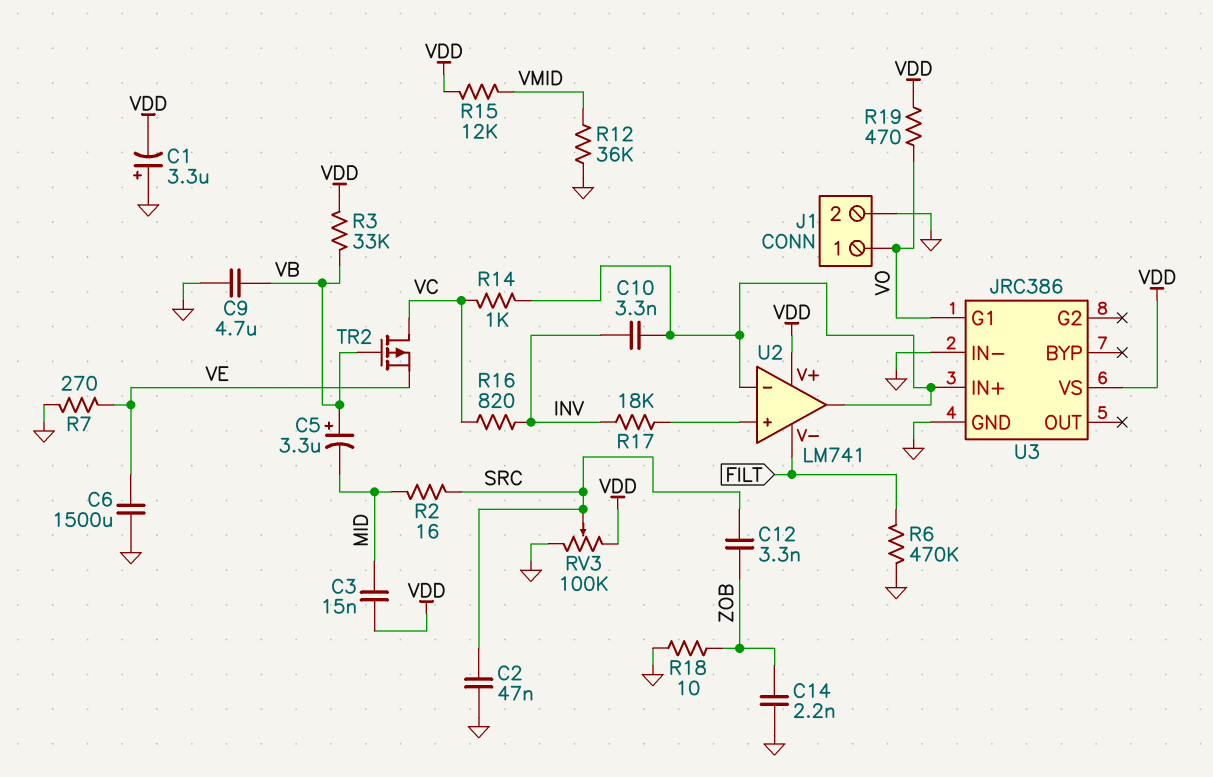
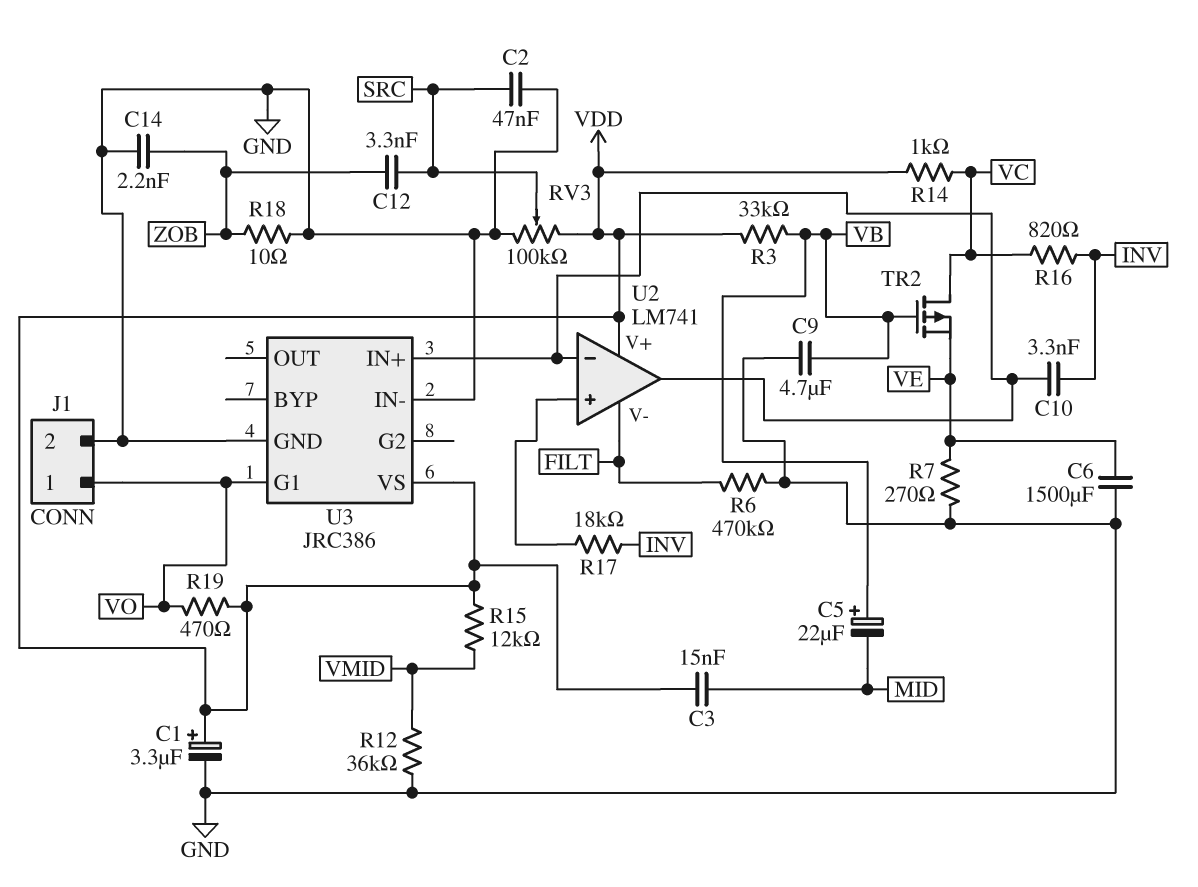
C1: 3.3uF (plus GND, minus VDD) -> 3.3uF (plus VDD, minus GND)
C5: 3.3uF (plus VB, minus MID) -> 22uF (plus VB, minus MID)
R2: 16 (MID, SRC) -> none
R14: 1k (U2/in-, VC) -> 1k (VC, VDD)

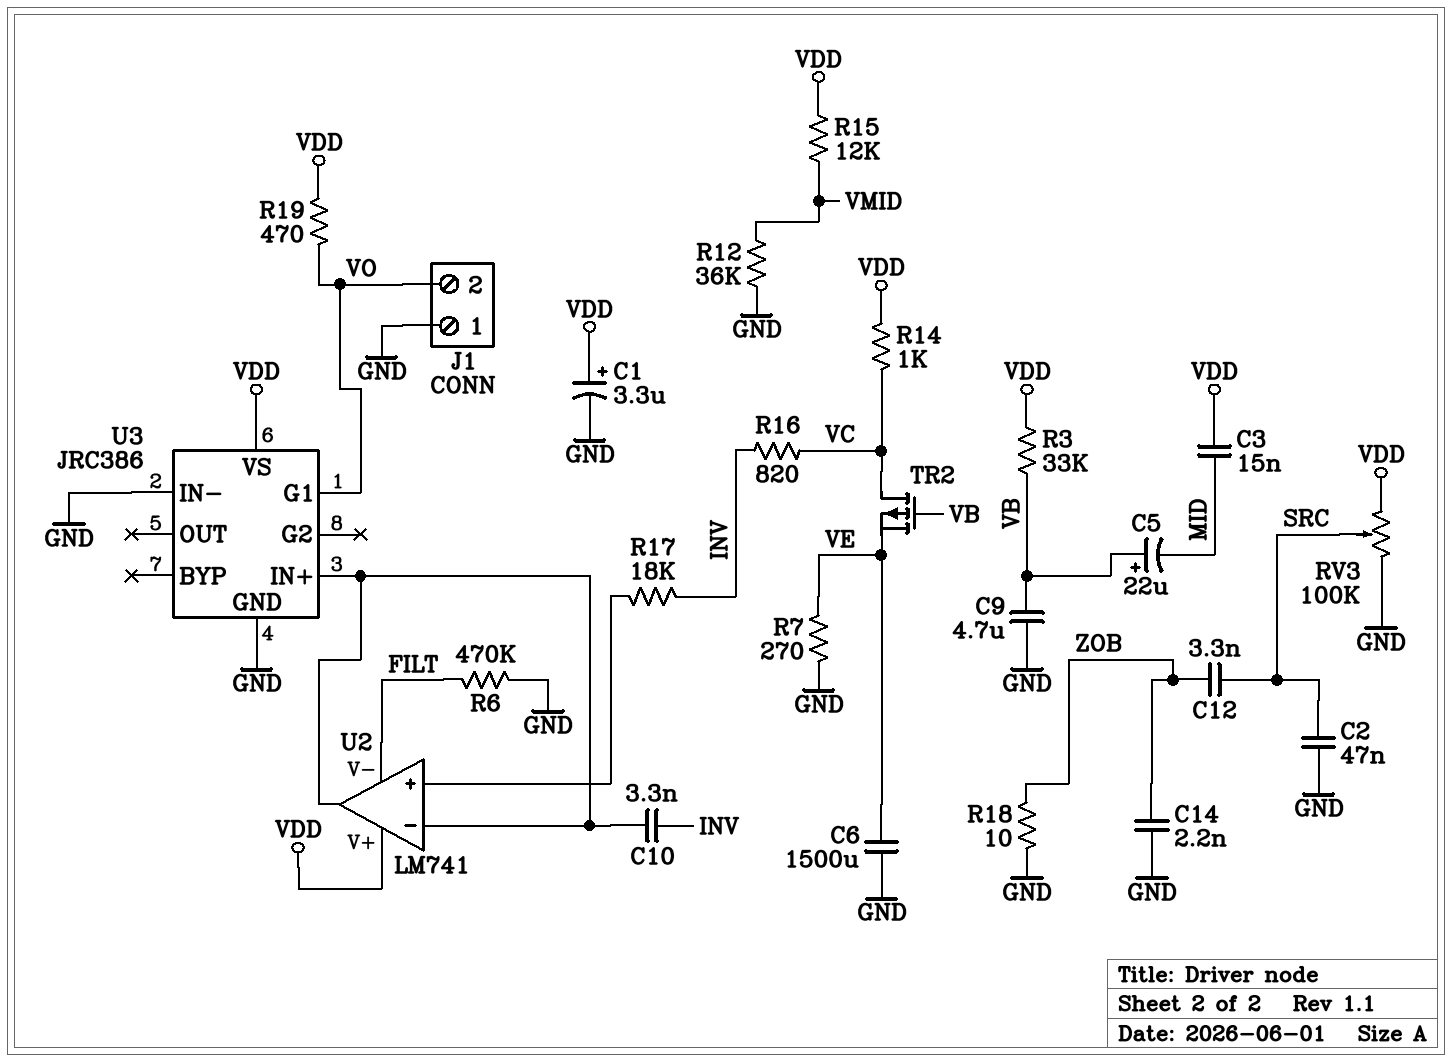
J1 pin 1: VO -> GND
J1 pin 2: GND -> VO

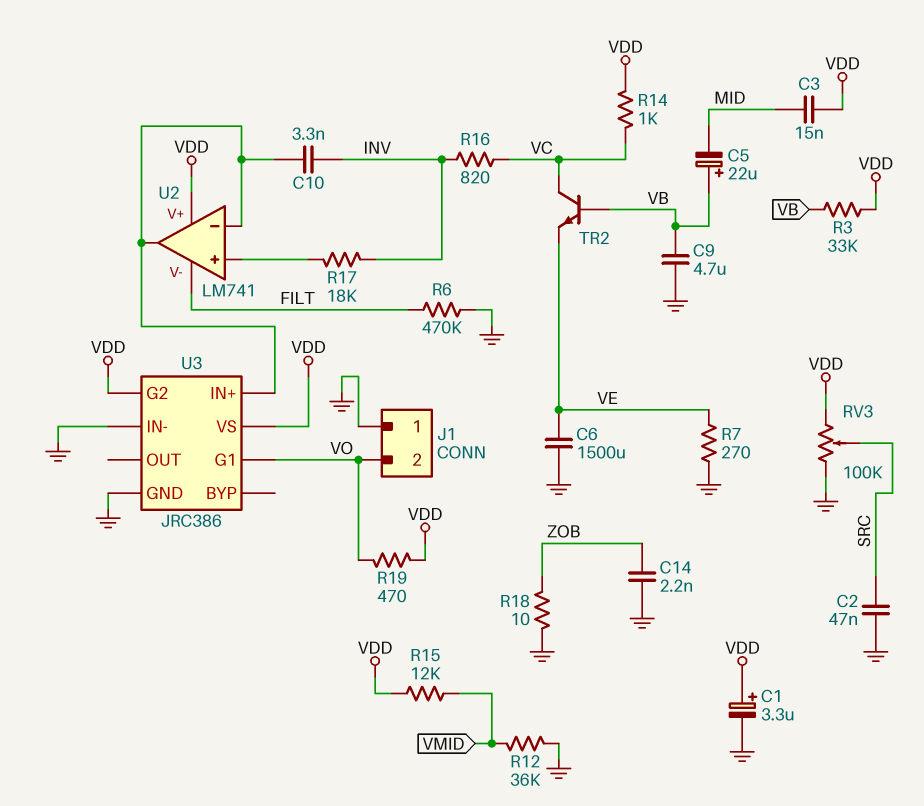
C12: 3.3nF (SRC, ZOB) -> none
TR2: PMOS (G VB, D VC, S VE) -> NPN (B VB, C VC, E VE)
U3 pin G2: none -> VDD

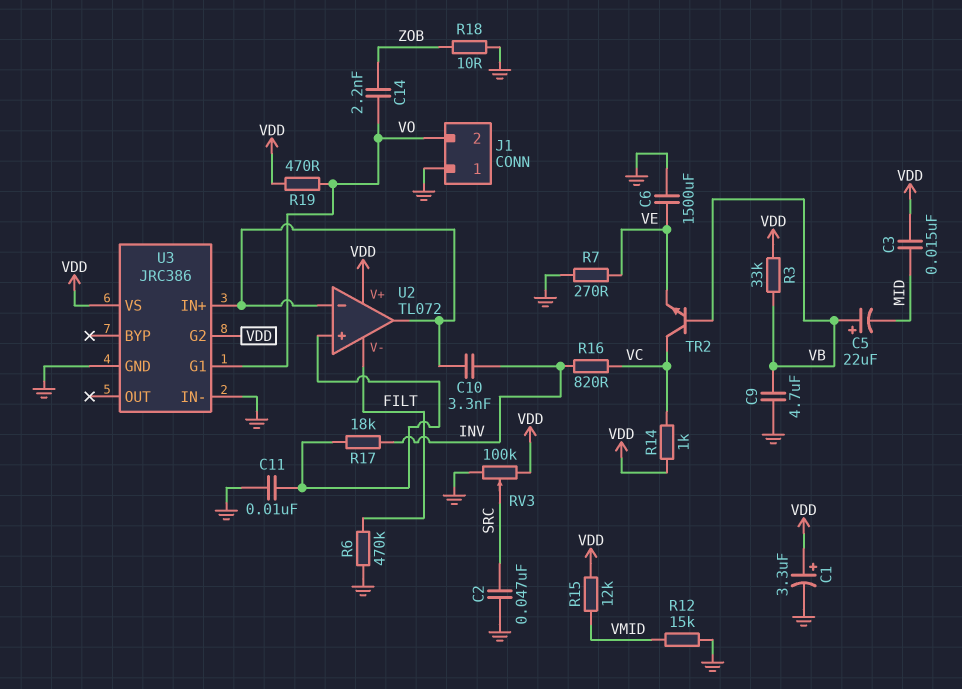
C11: none -> 10nF (GND, U2/in+)
C14: 2.2nF (GND, ZOB) -> 2.2nF (VO, ZOB)
R12: 36k (GND, VMID) -> 15k (GND, VMID)
U2: LM741 -> TL072

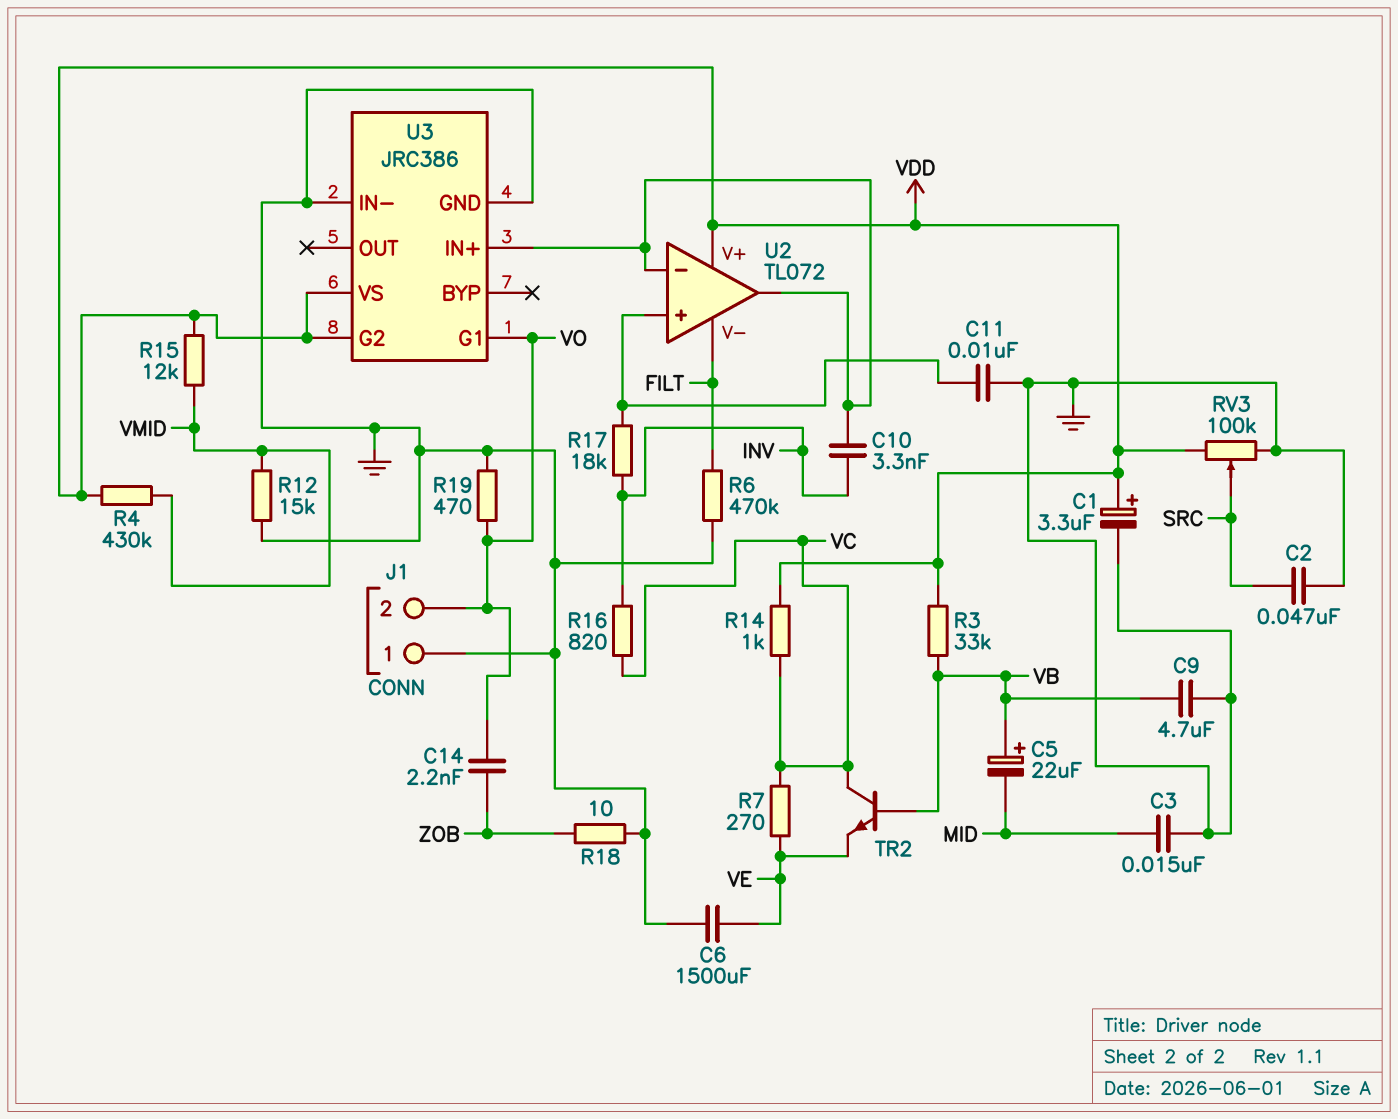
C3: 15nF (MID, VDD) -> 15nF (GND, MID)
R4: none -> 430k (VDD, VMID)
R7: 270 (GND, VE) -> 270 (VC, VE)
R19: 470 (VDD, VO) -> 470 (GND, VO)

